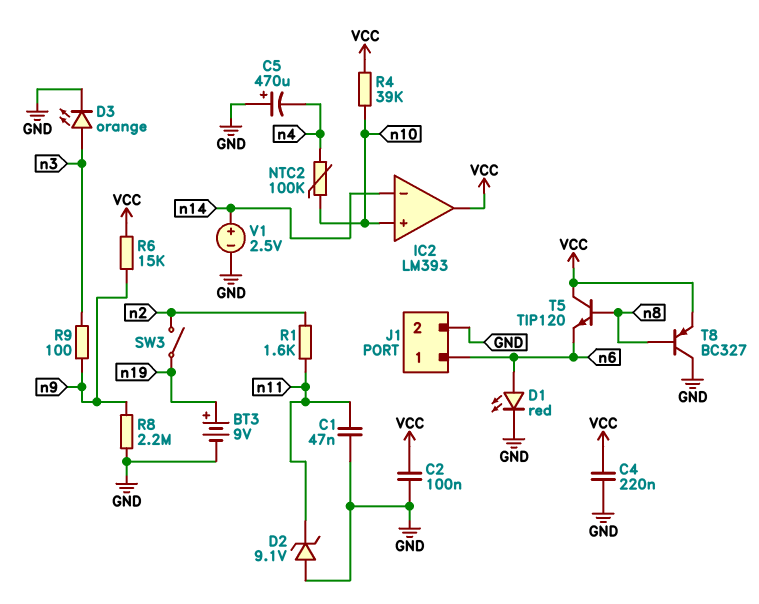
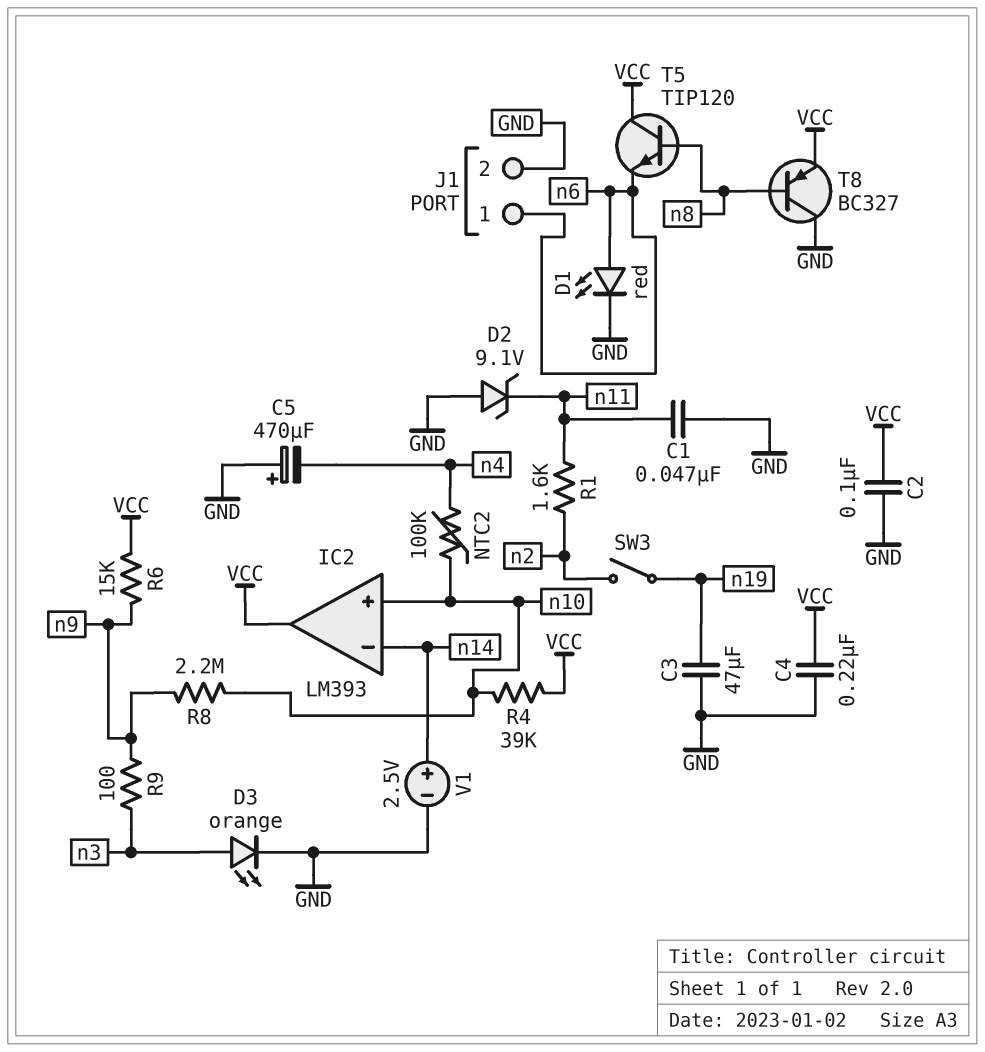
BT3: 9V (plus n19, minus GND) -> none
C3: none -> 47uF (GND, n19)
R8: 2.2M (GND, n9) -> 2.2M (n9, n10)

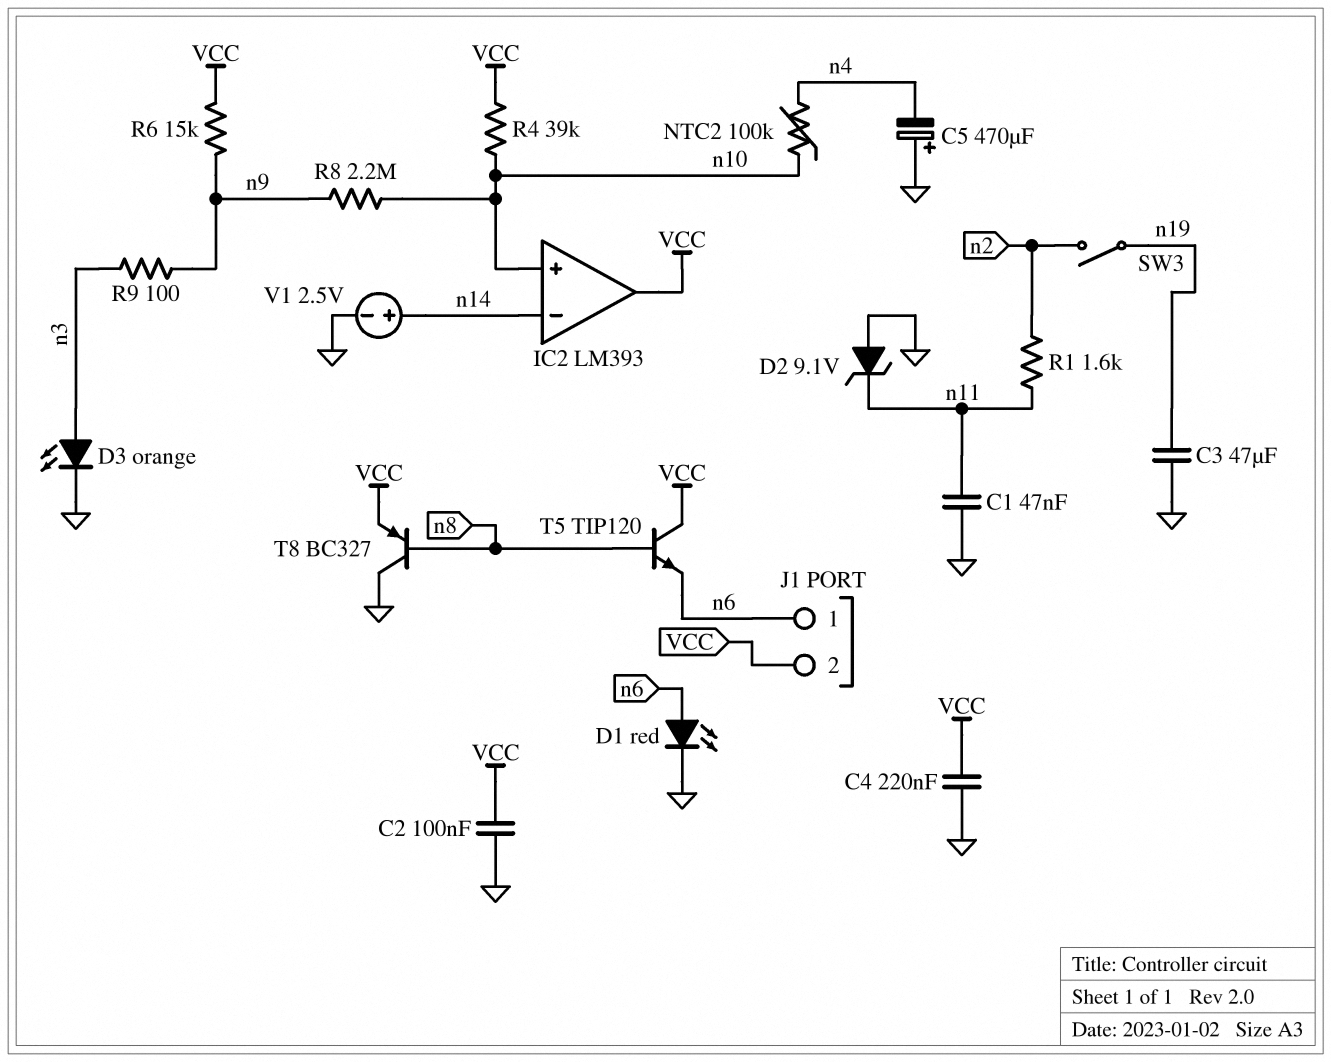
J1 pin 2: GND -> VCC

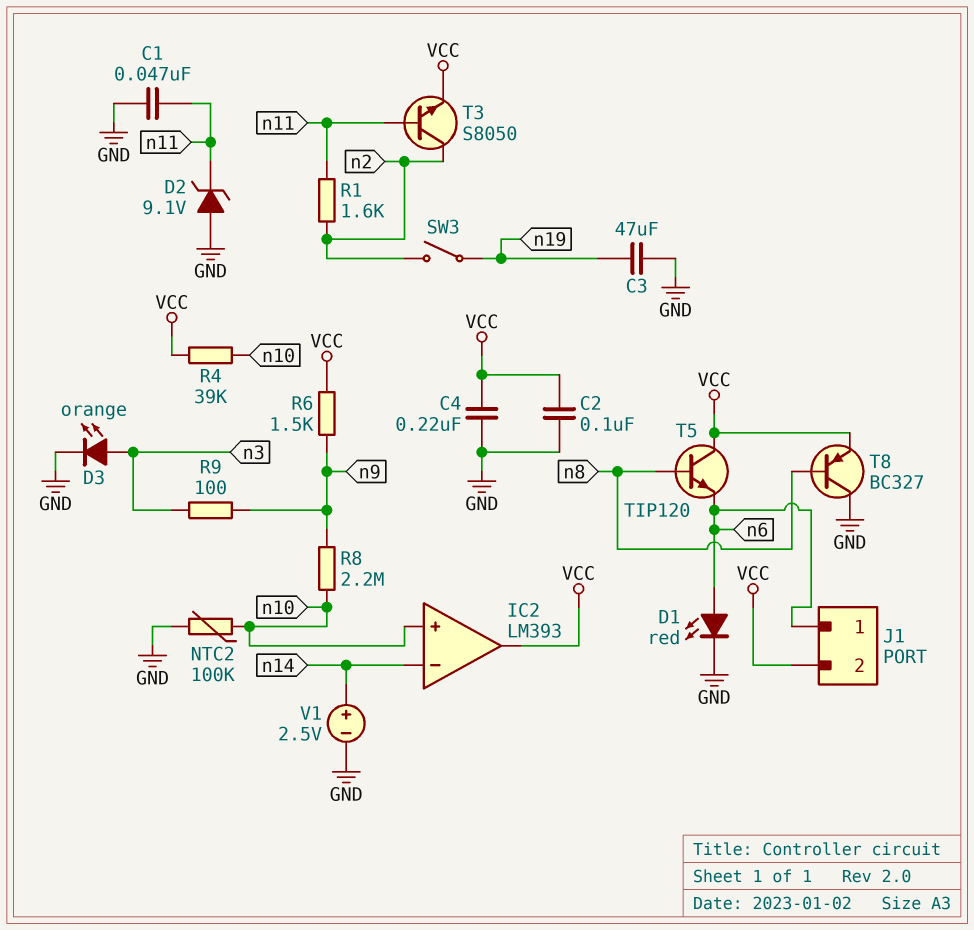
C5: 470uF (plus GND, minus n4) -> none
NTC2: 100k (n4, n10) -> 100k (GND, n10)
R6: 15k (VCC, n9) -> 1.5k (VCC, n9)
T3: none -> NPN S8050 (B n11, C n2, E VCC)

